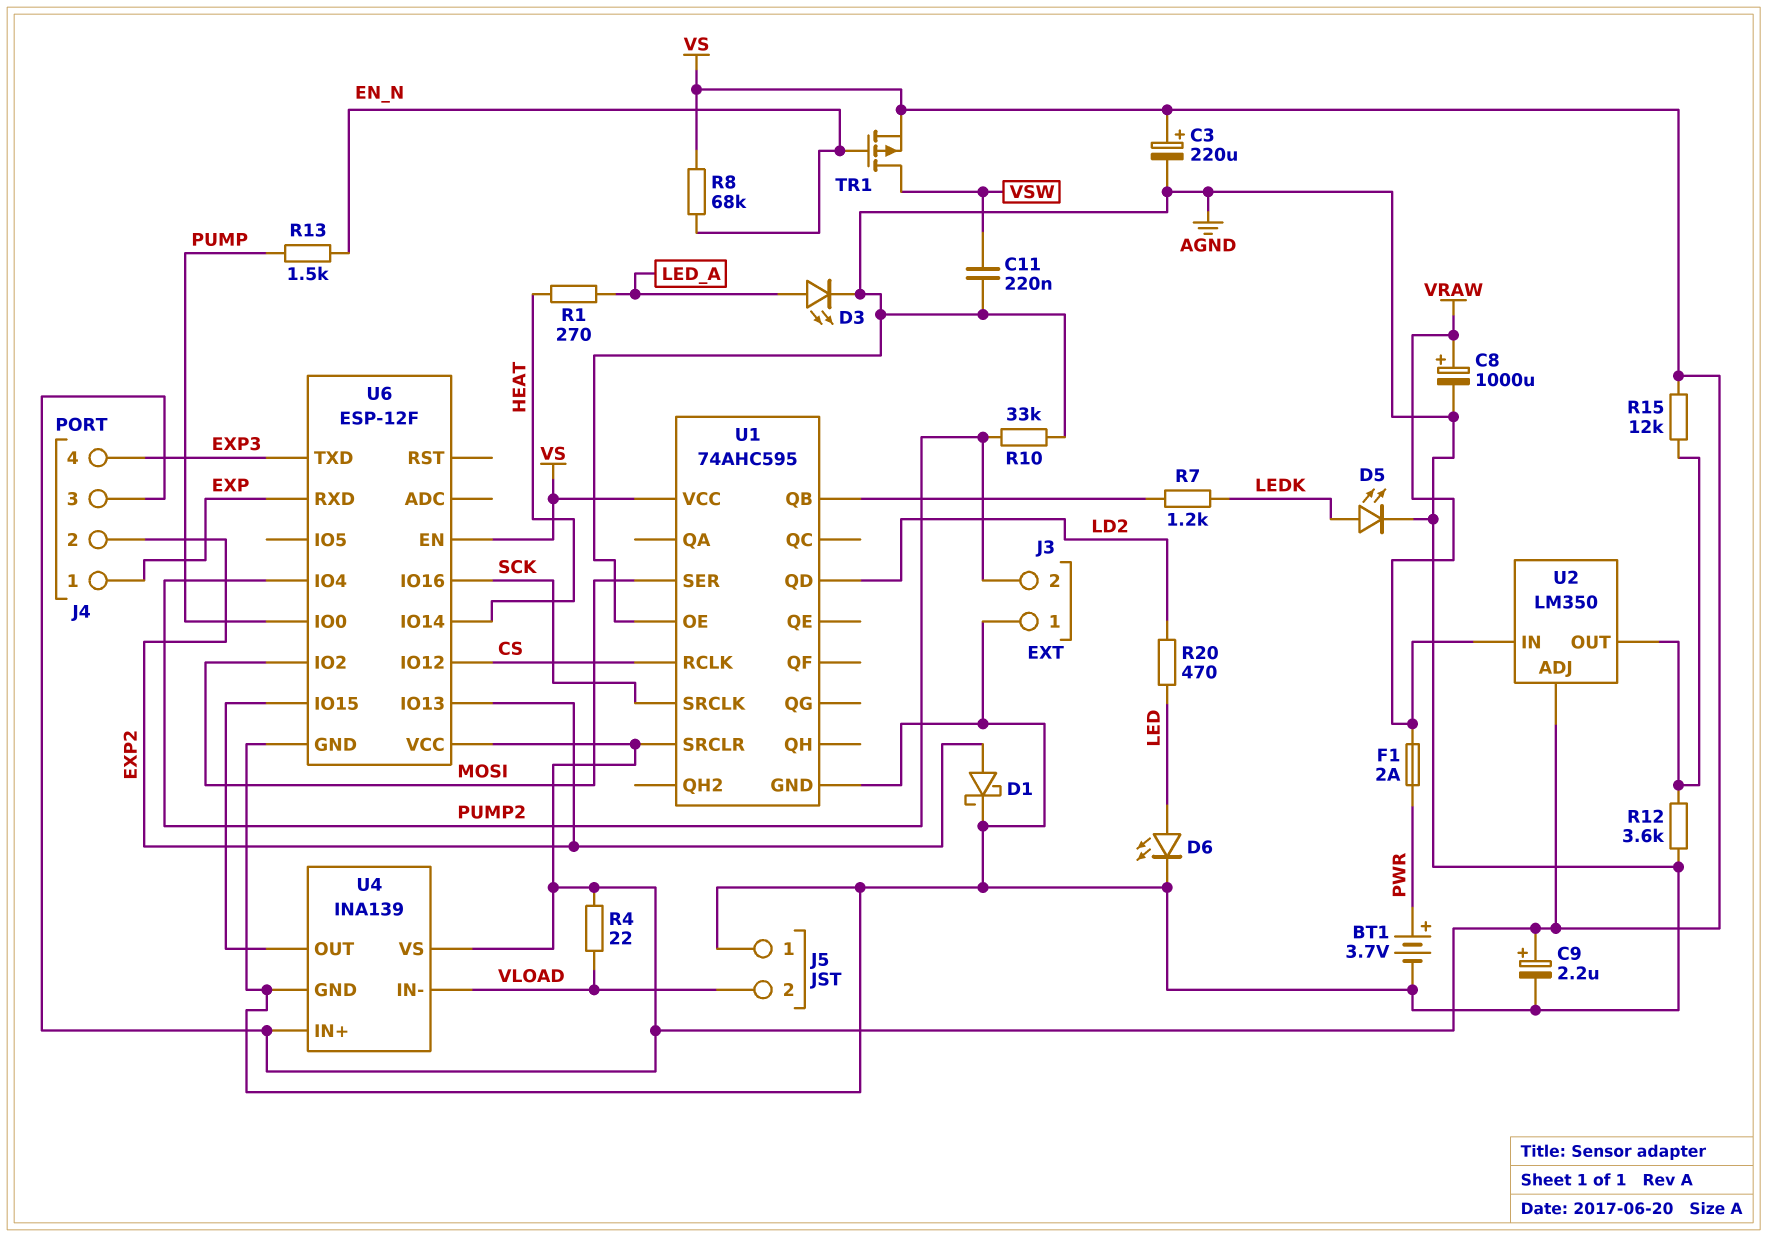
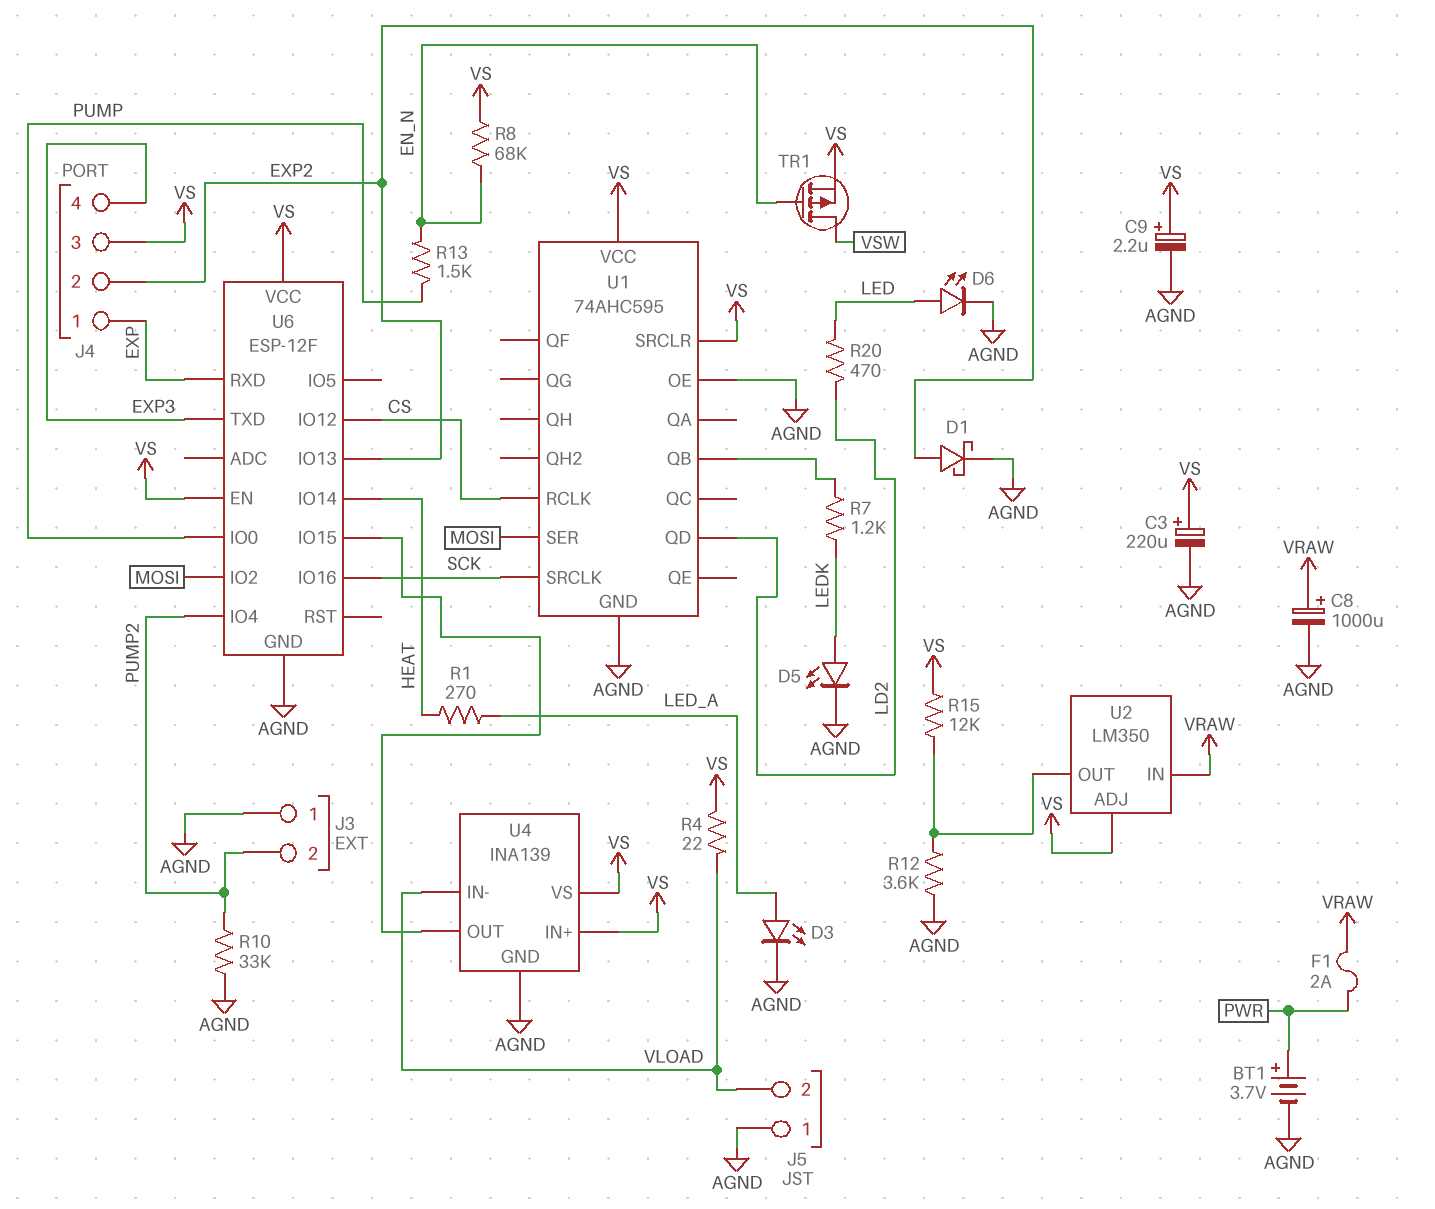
C11: 220nF (AGND, VSW) -> none

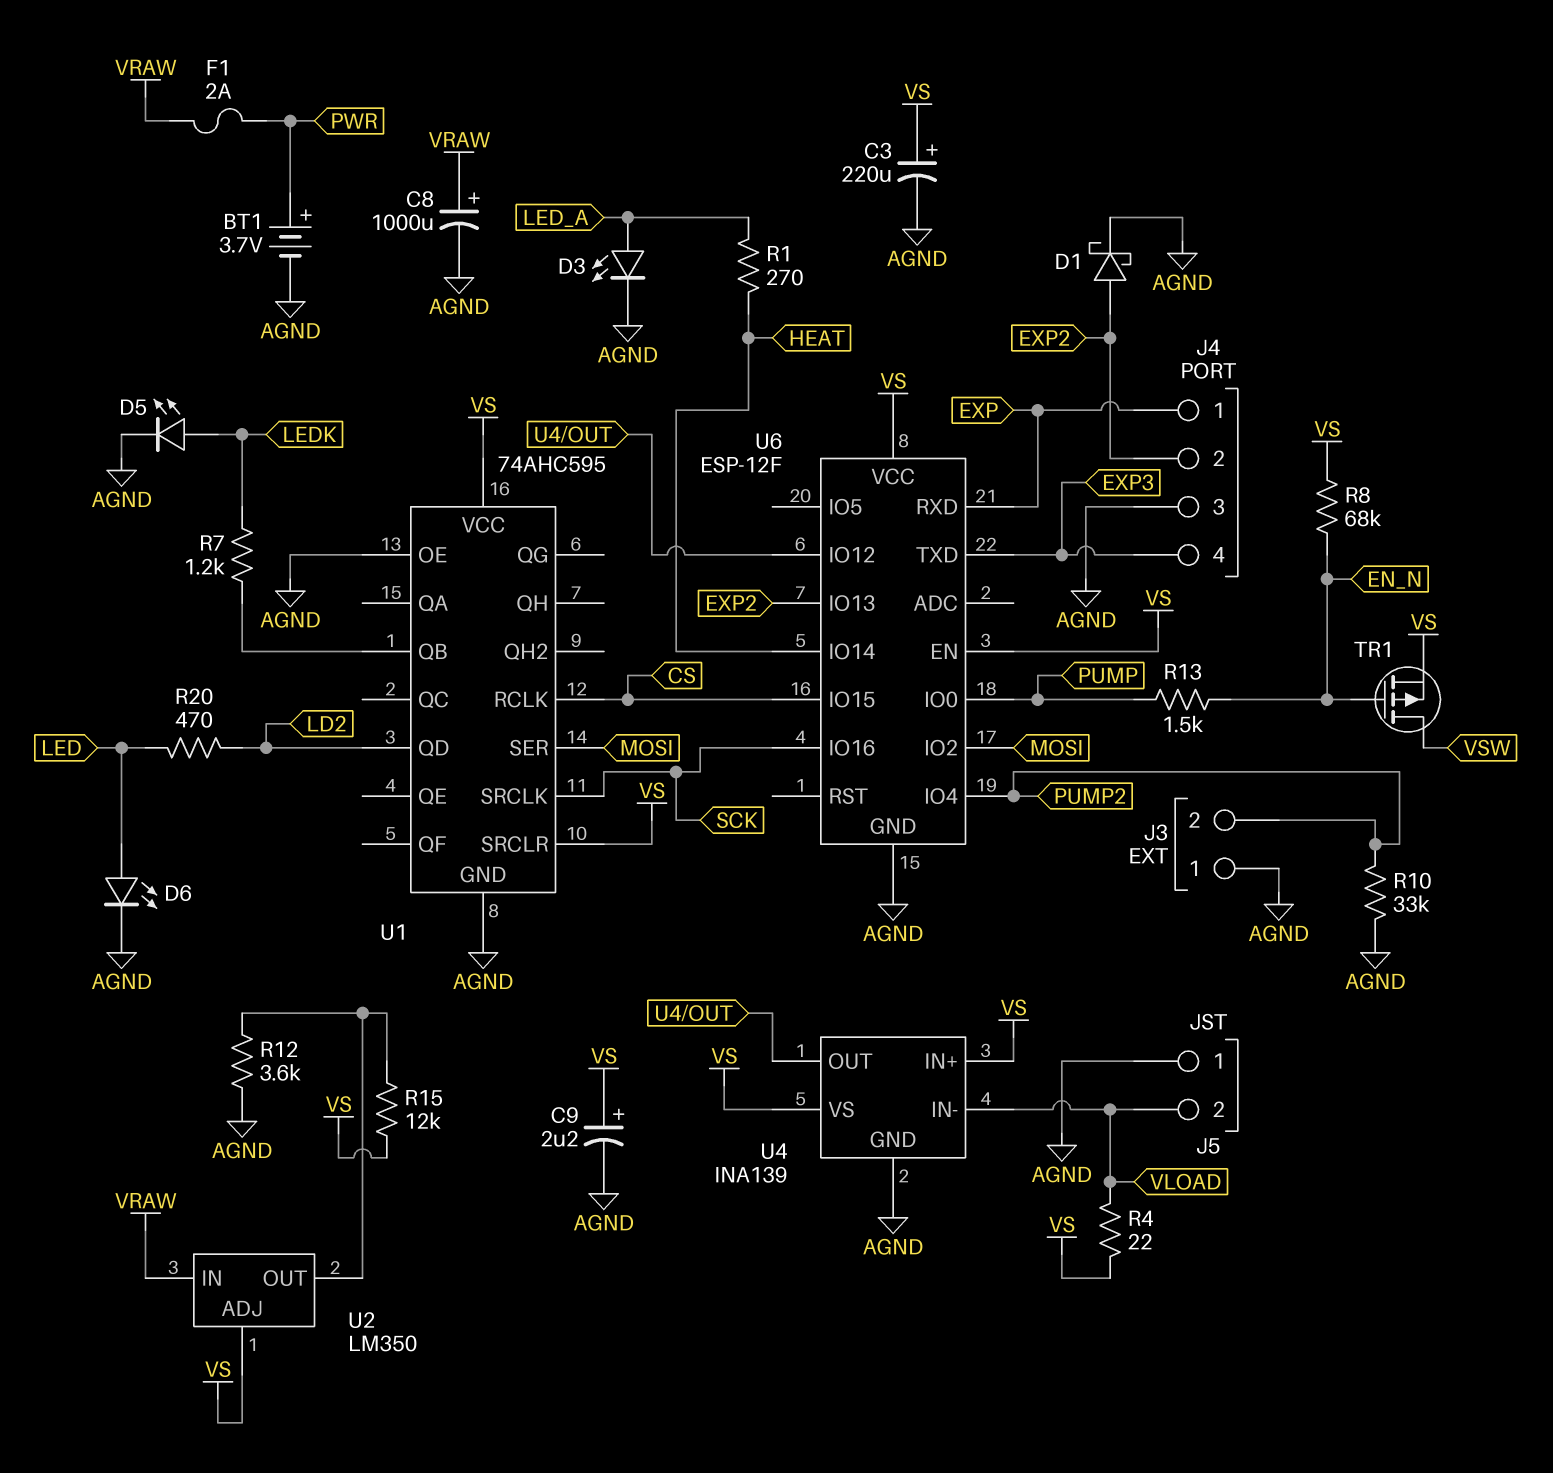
J4 pin 3: VS -> AGND
U6 pin IO12: CS -> U4/OUT
U6 pin IO15: U4/OUT -> CS

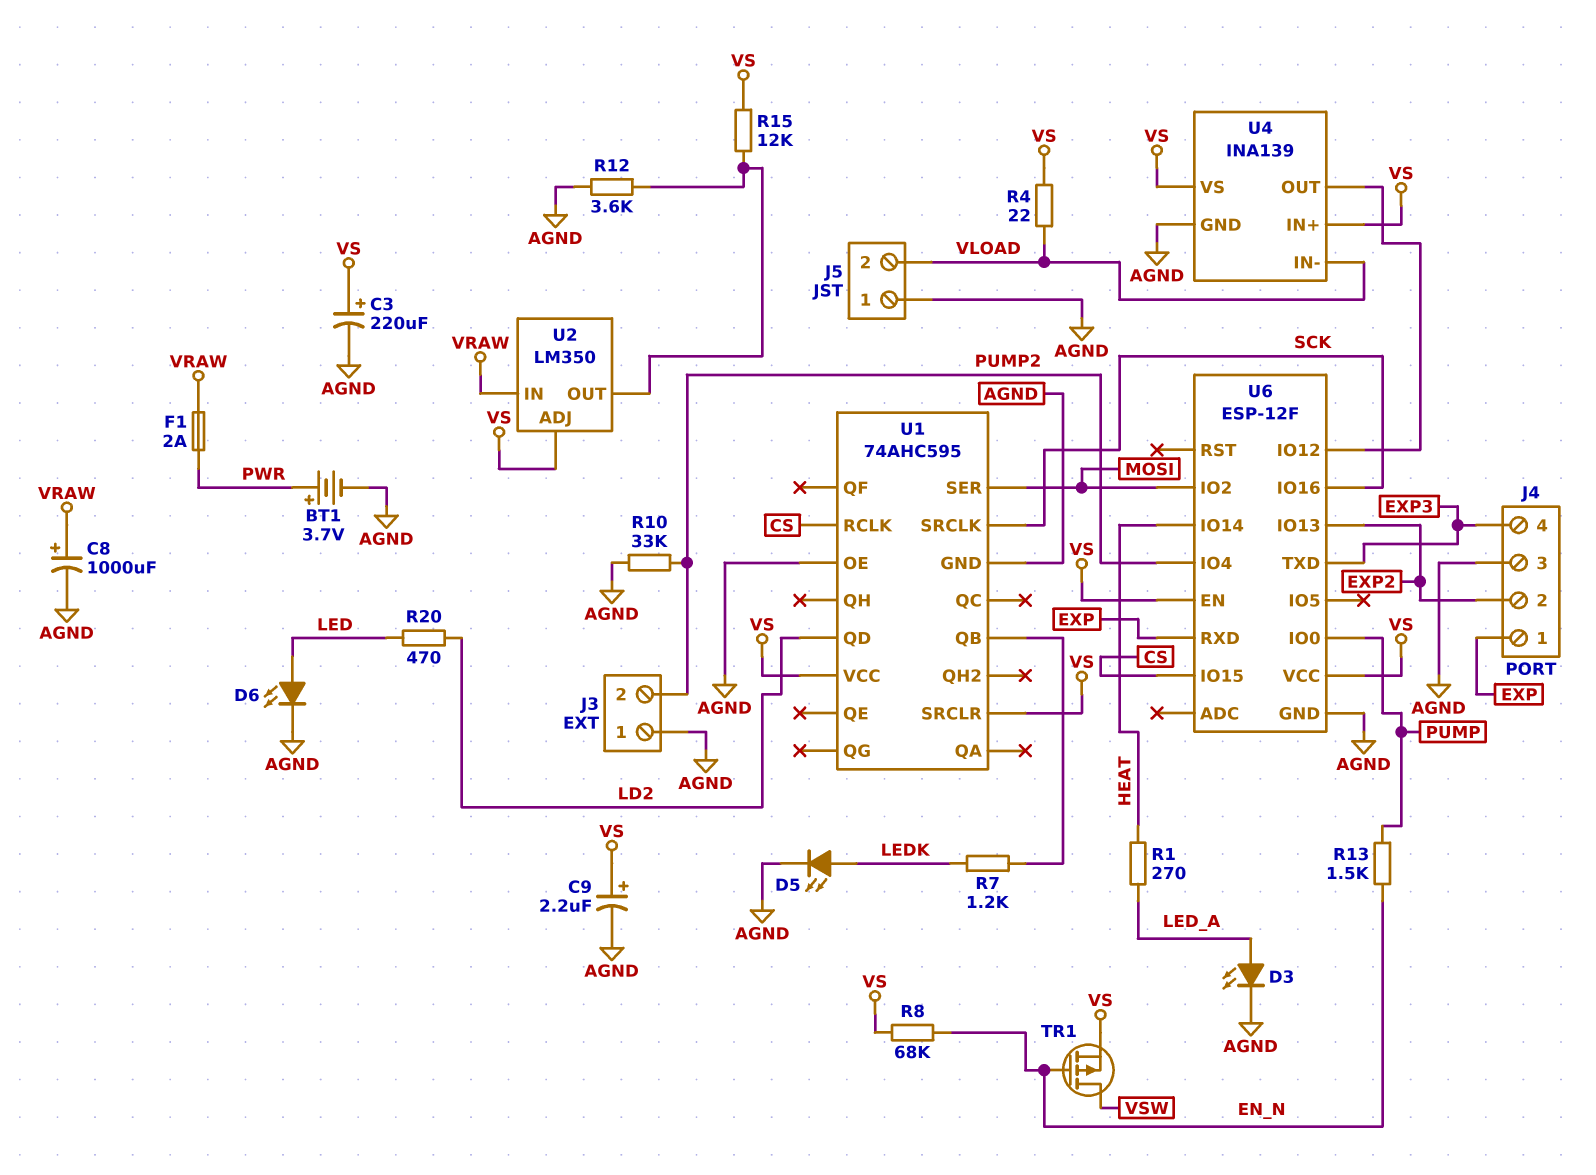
D1: schottky (A EXP2, K AGND) -> none

